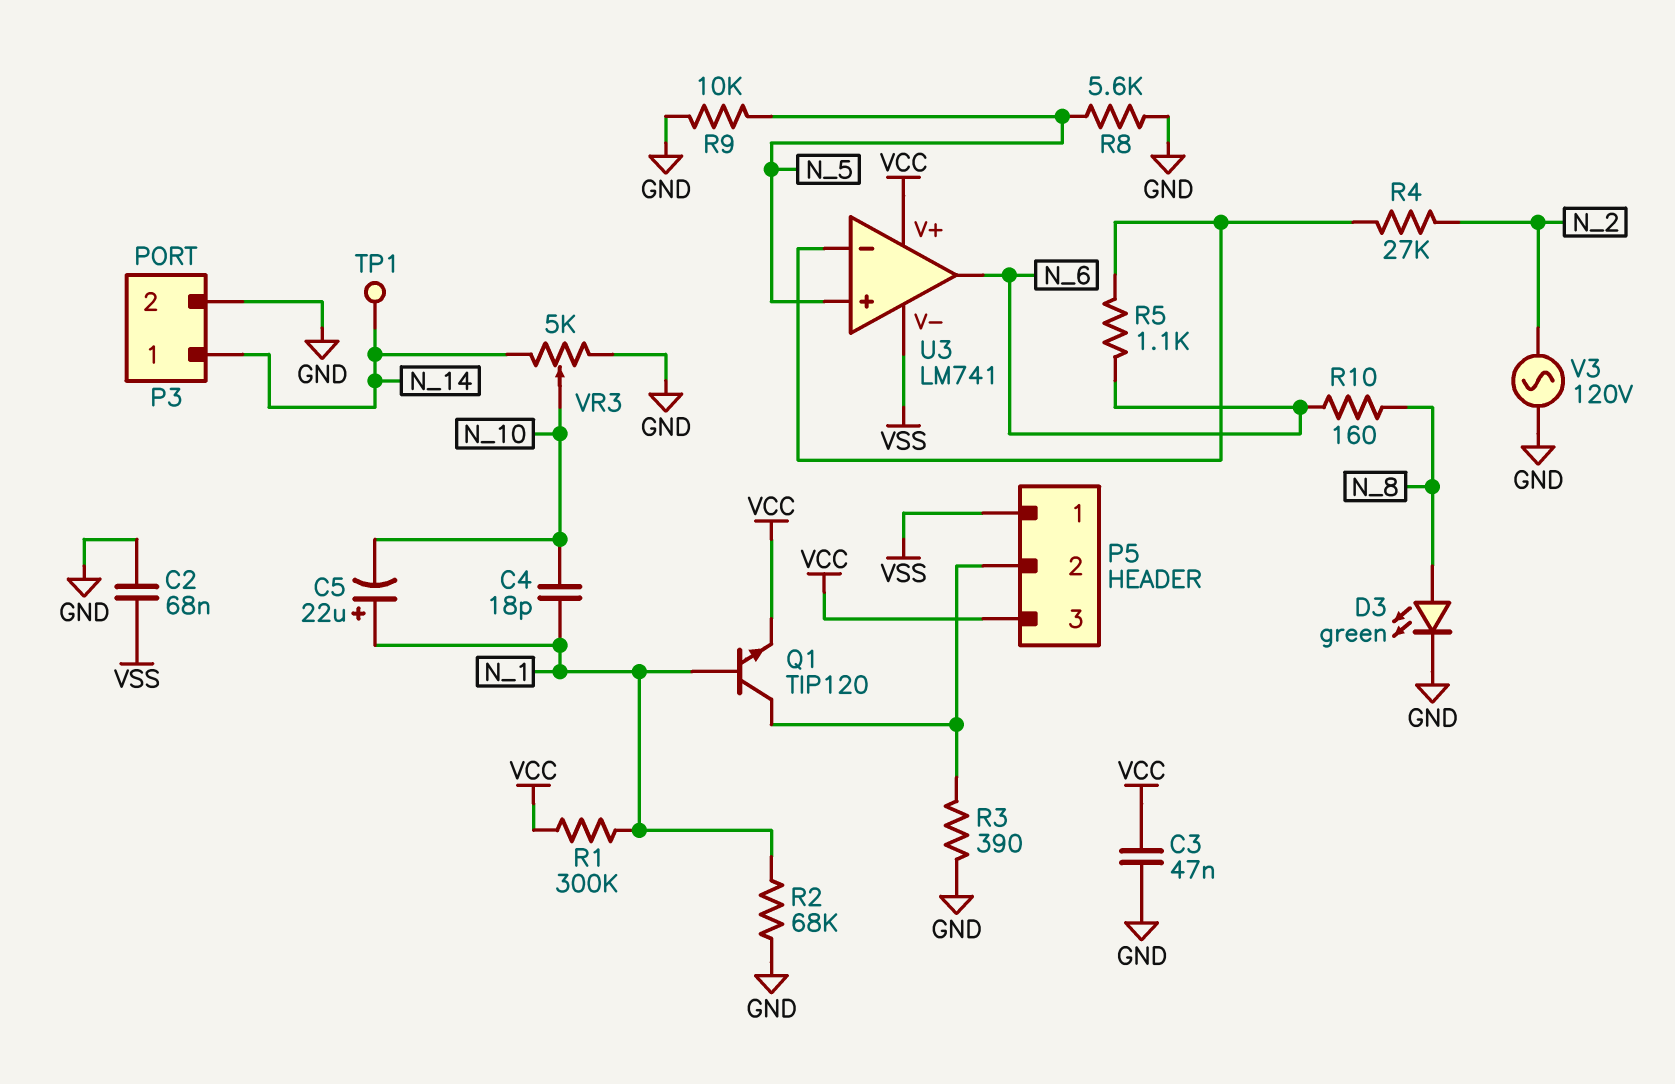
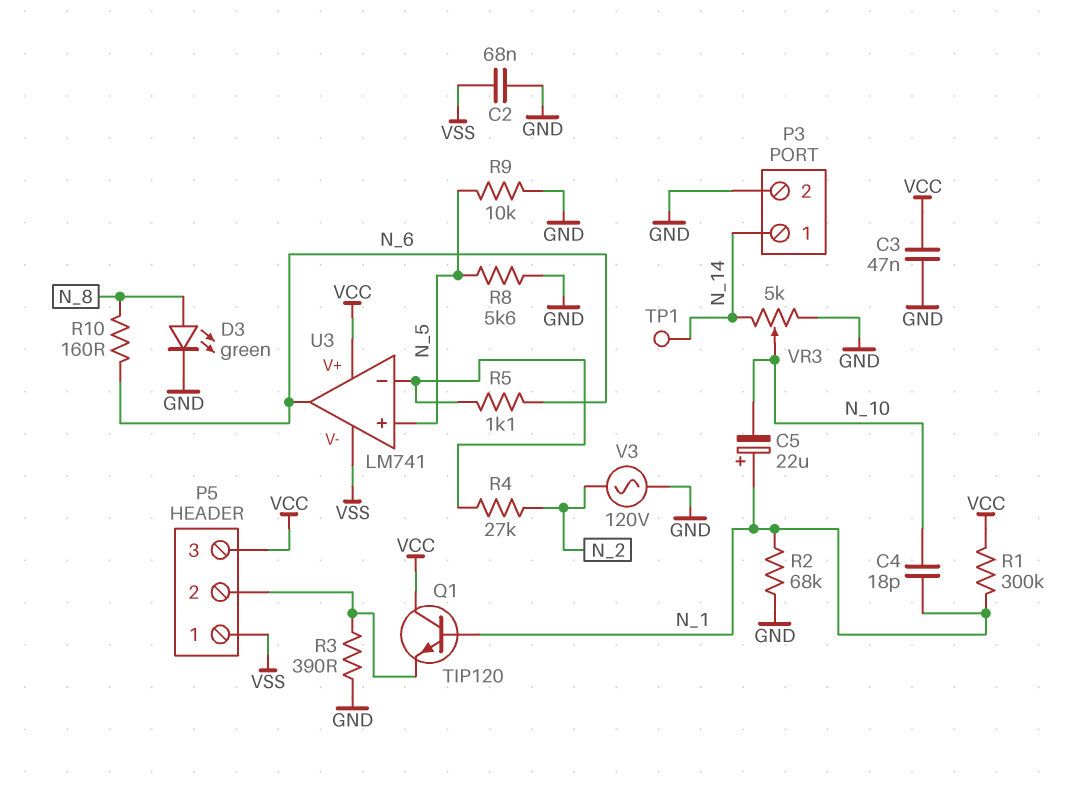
Q1: NPN TIP120 (B N_1, C P5/2, E VCC) -> NPN TIP120 (B N_1, C VCC, E P5/2)

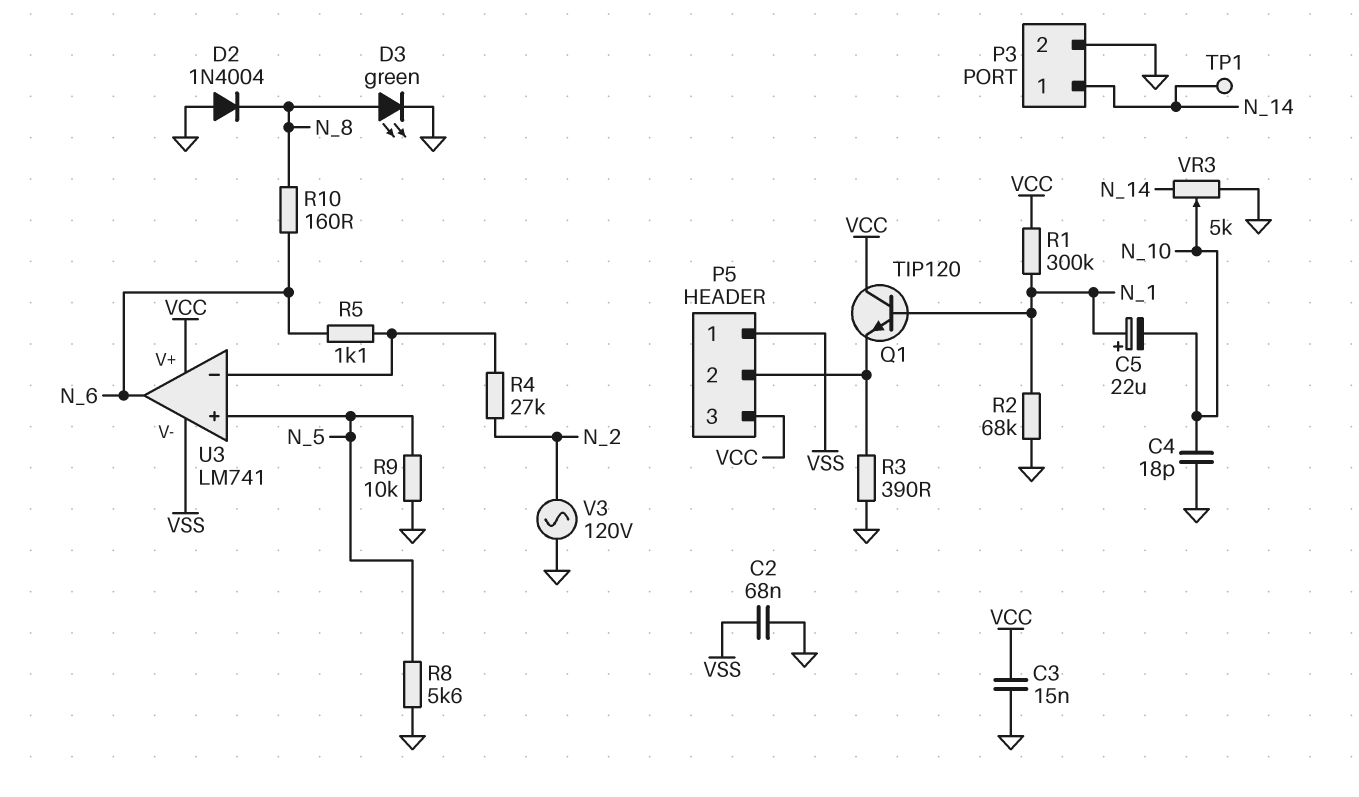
C3: 47nF (GND, VCC) -> 15nF (GND, VCC)
C4: 18pF (N_1, N_10) -> 18pF (GND, N_10)
D2: none -> diode 1N4004 (A GND, K N_8)

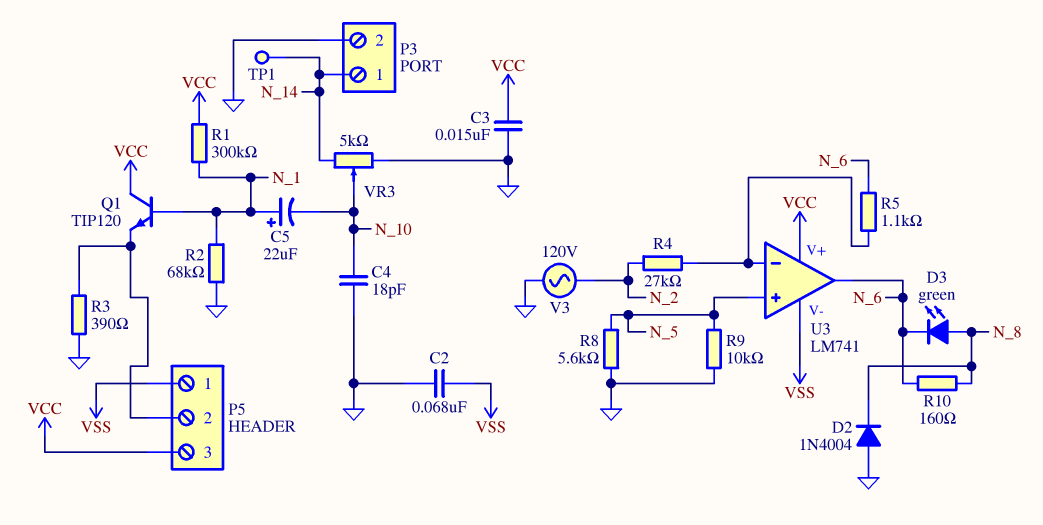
D3: LED green (A N_8, K GND) -> LED green (A N_8, K N_6)

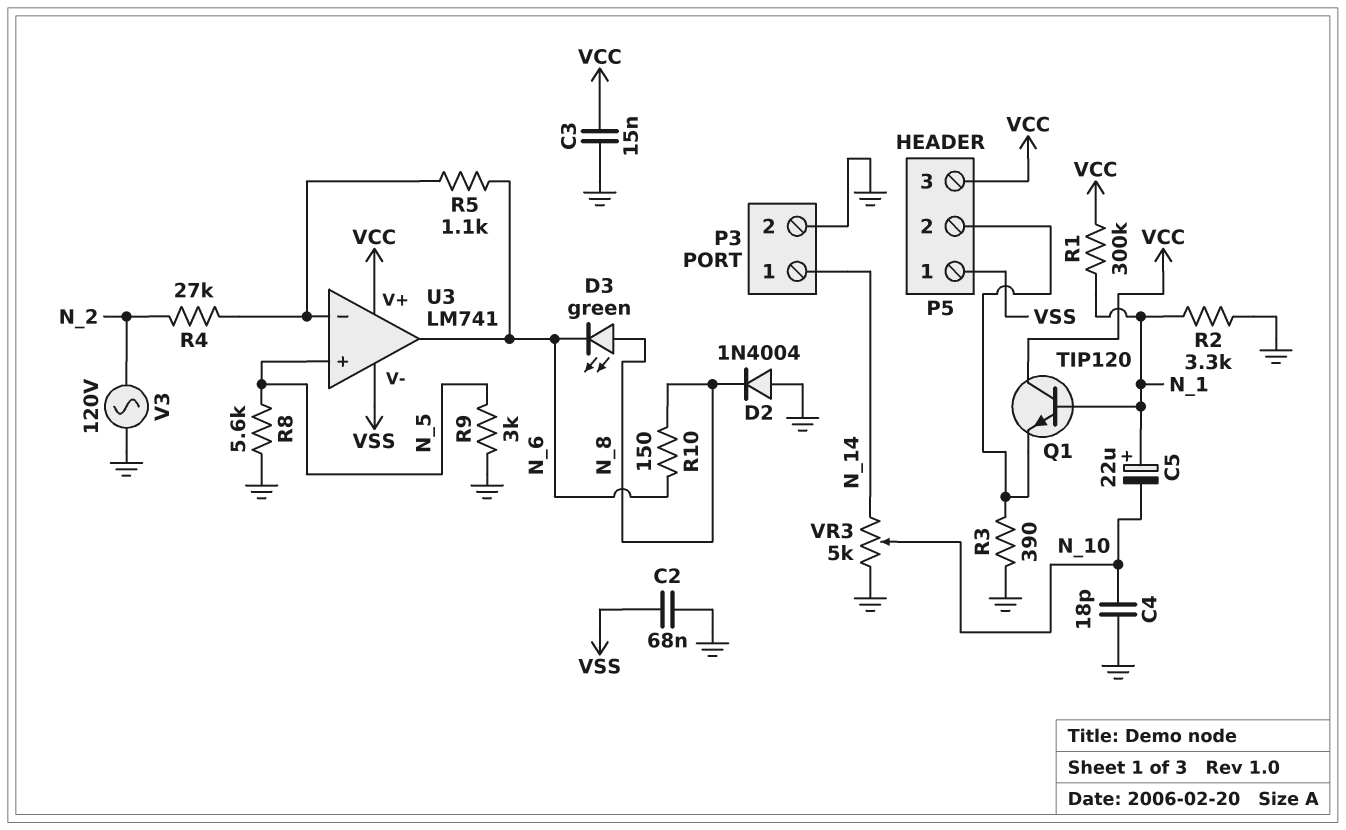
R2: 68k (GND, N_1) -> 3.3k (GND, N_1)
R9: 10k (GND, N_5) -> 3k (GND, N_5)
R10: 160 (N_6, N_8) -> 150 (N_6, N_8)
TP1: test point (N_14) -> none

